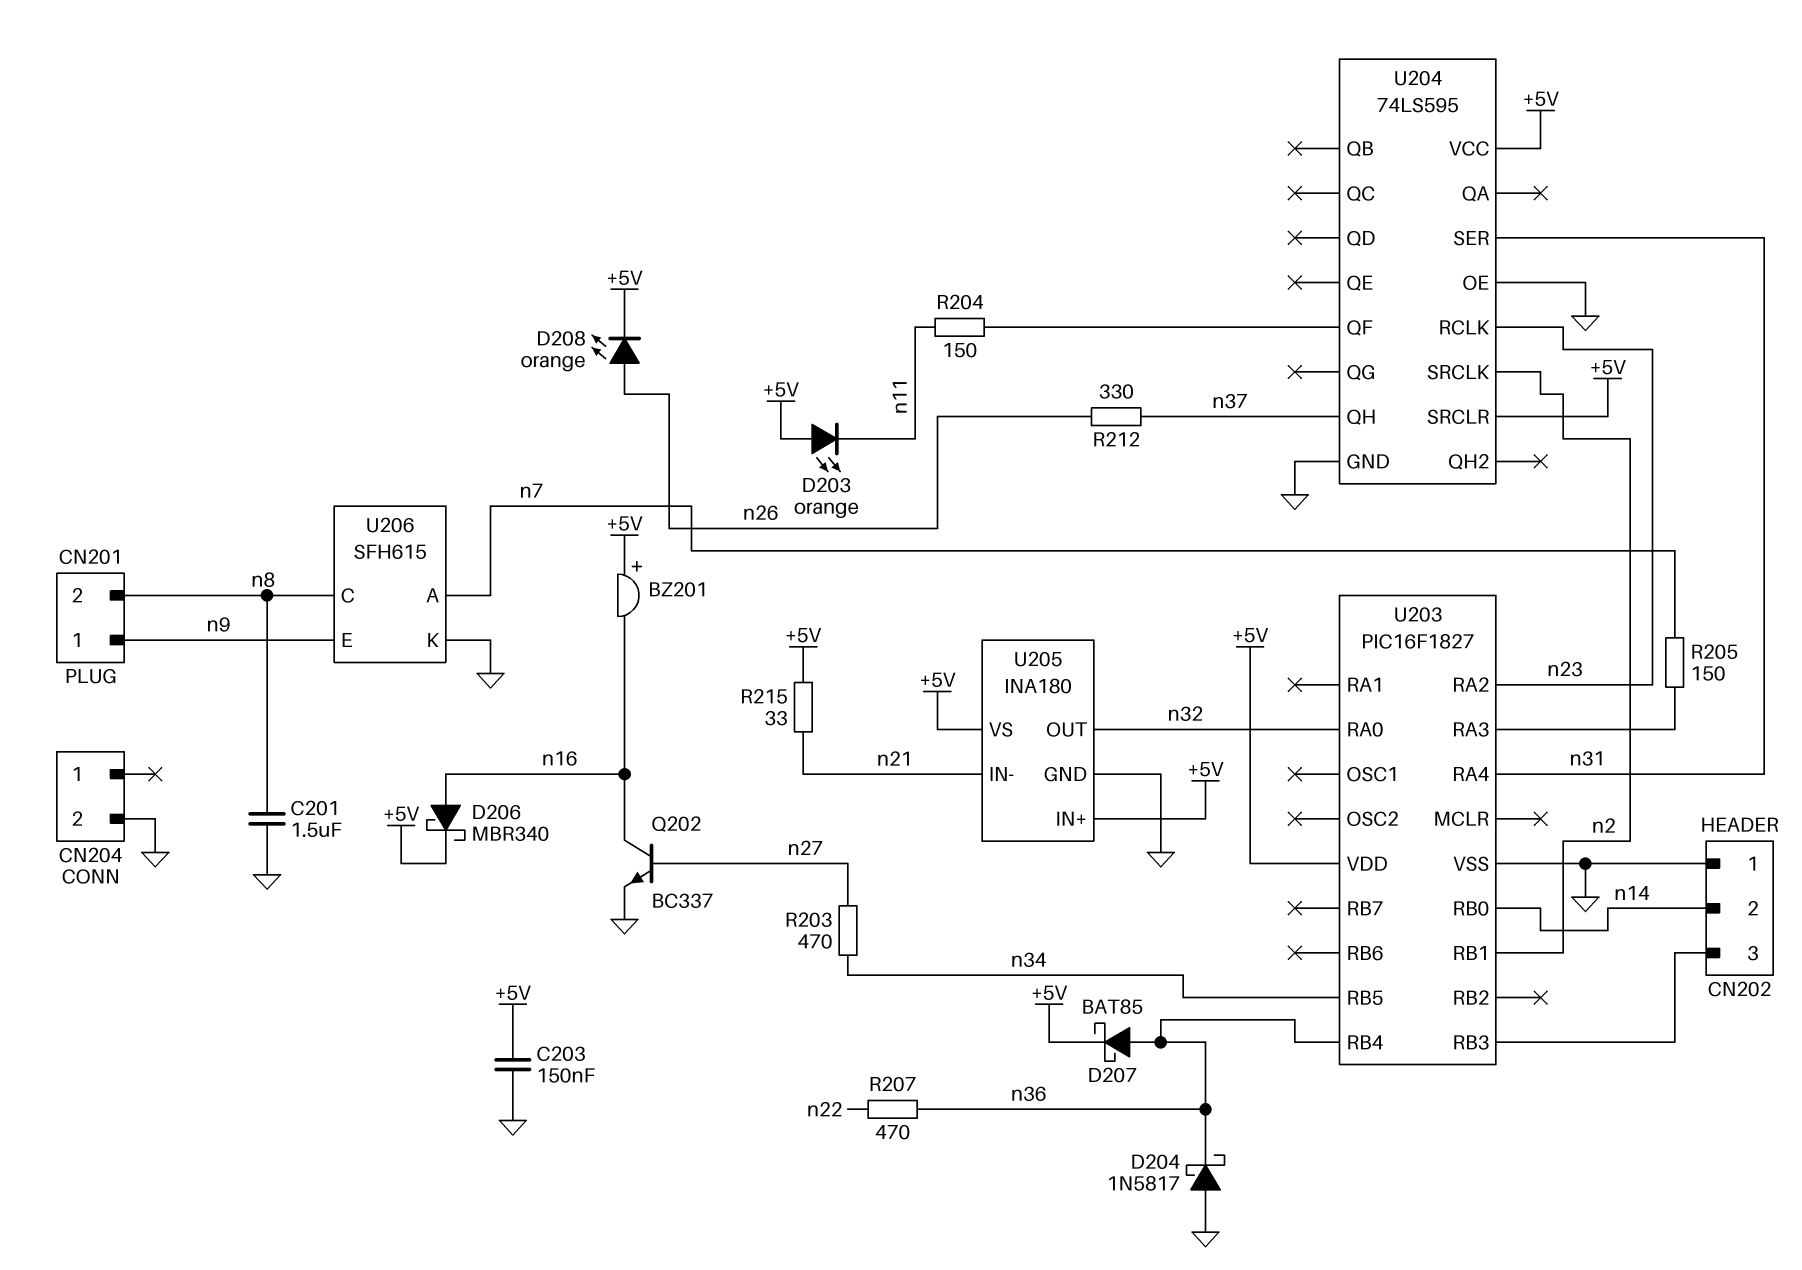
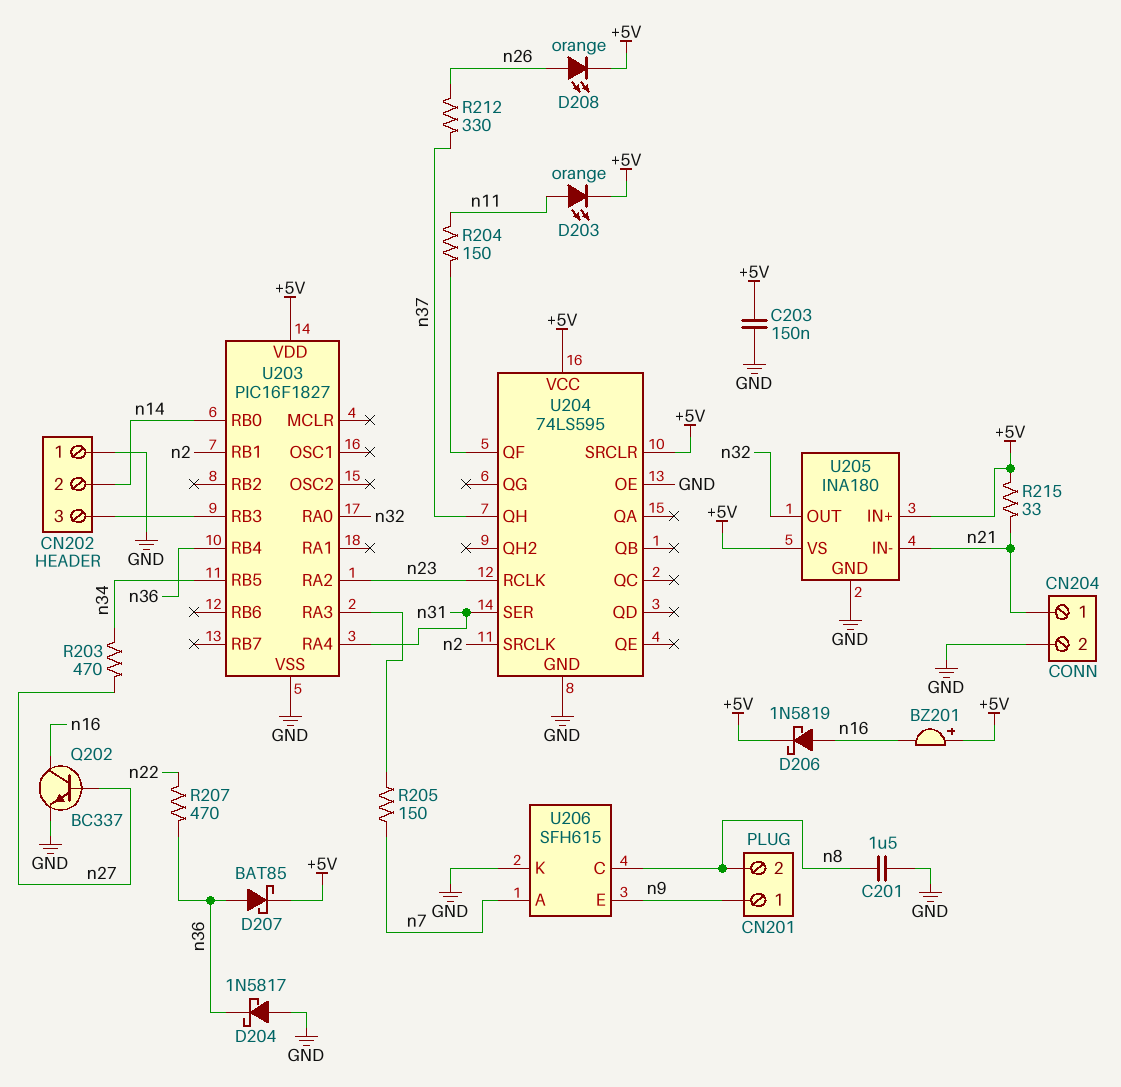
CN204 pin 1: none -> n21
D203: LED orange (A +5V, K n11) -> LED orange (A n11, K +5V)
D206: schottky MBR340 (A n16, K +5V) -> schottky 1N5819 (A n16, K +5V)

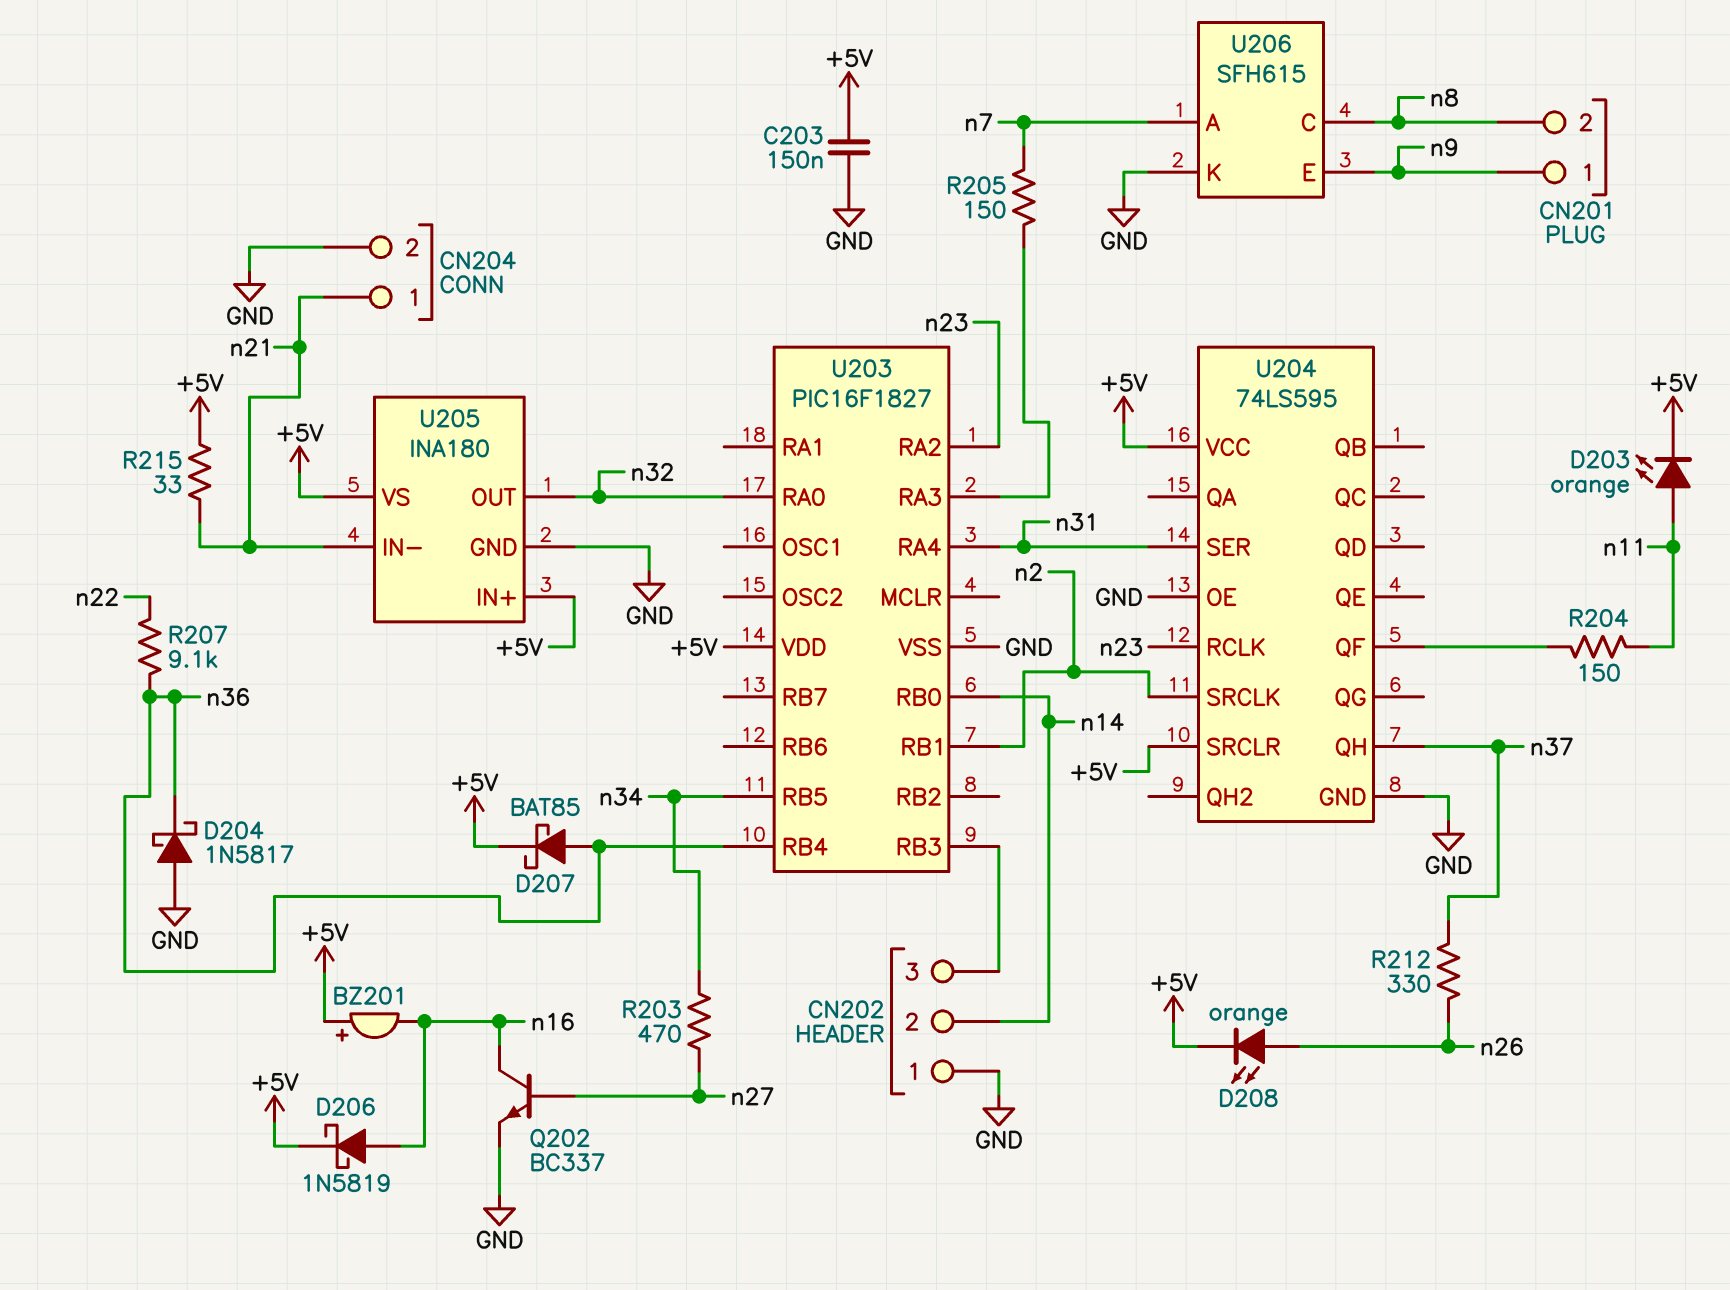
C201: 1.5uF (GND, n8) -> none
R207: 470 (n22, n36) -> 9.1k (n22, n36)

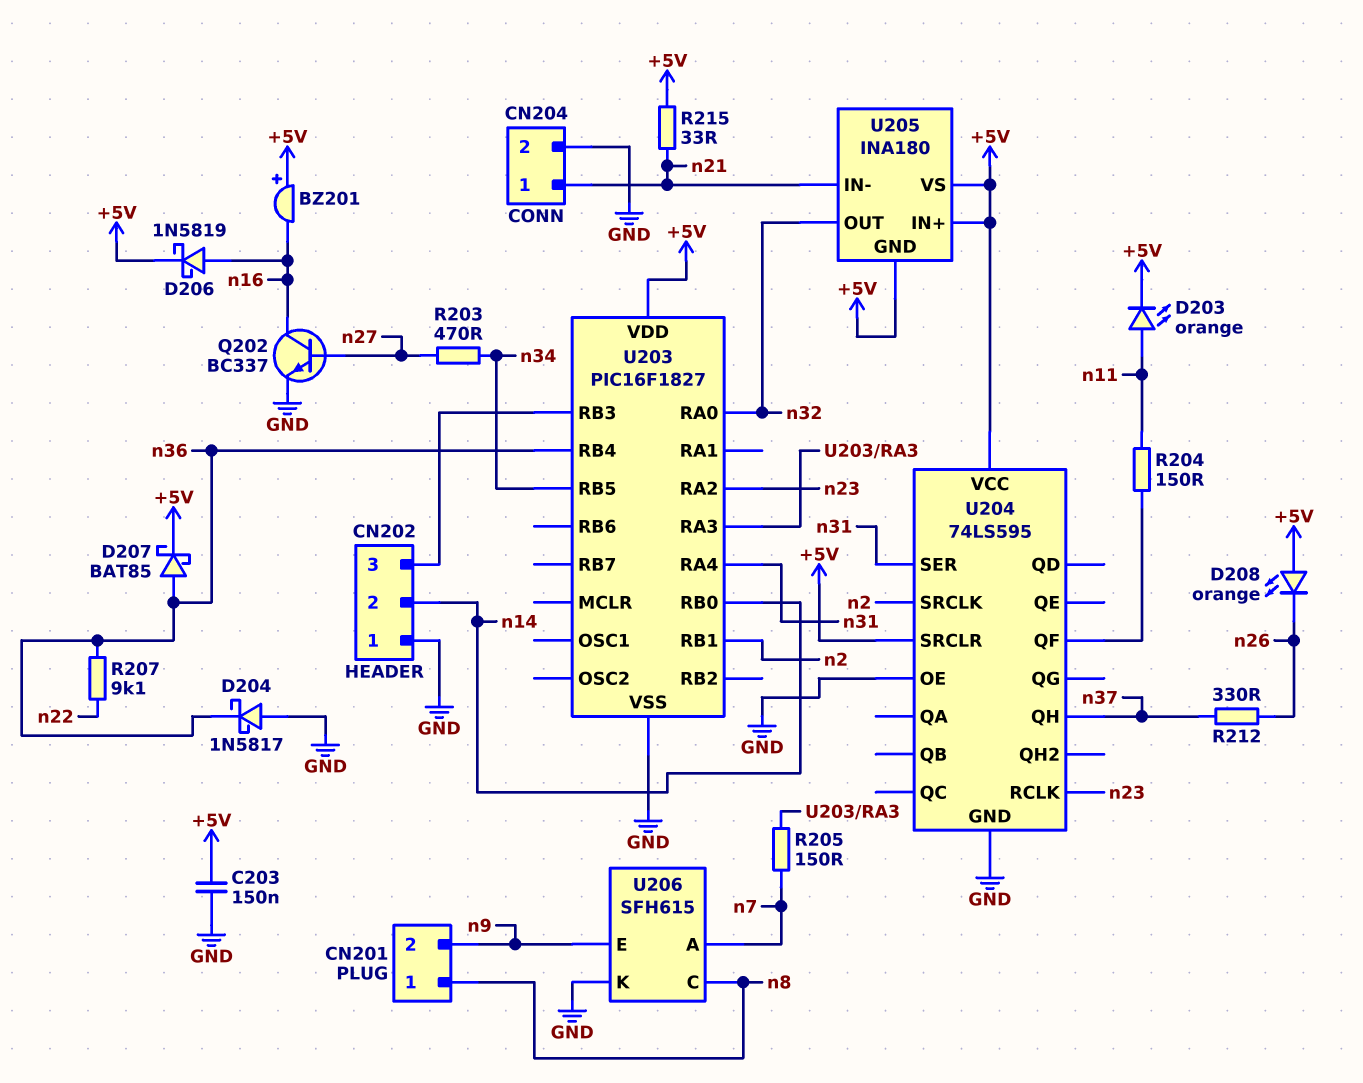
CN201 pin 1: n9 -> n8
CN201 pin 2: n8 -> n9
D208: LED orange (A n26, K +5V) -> LED orange (A +5V, K n26)
U205 pin GND: GND -> +5V

